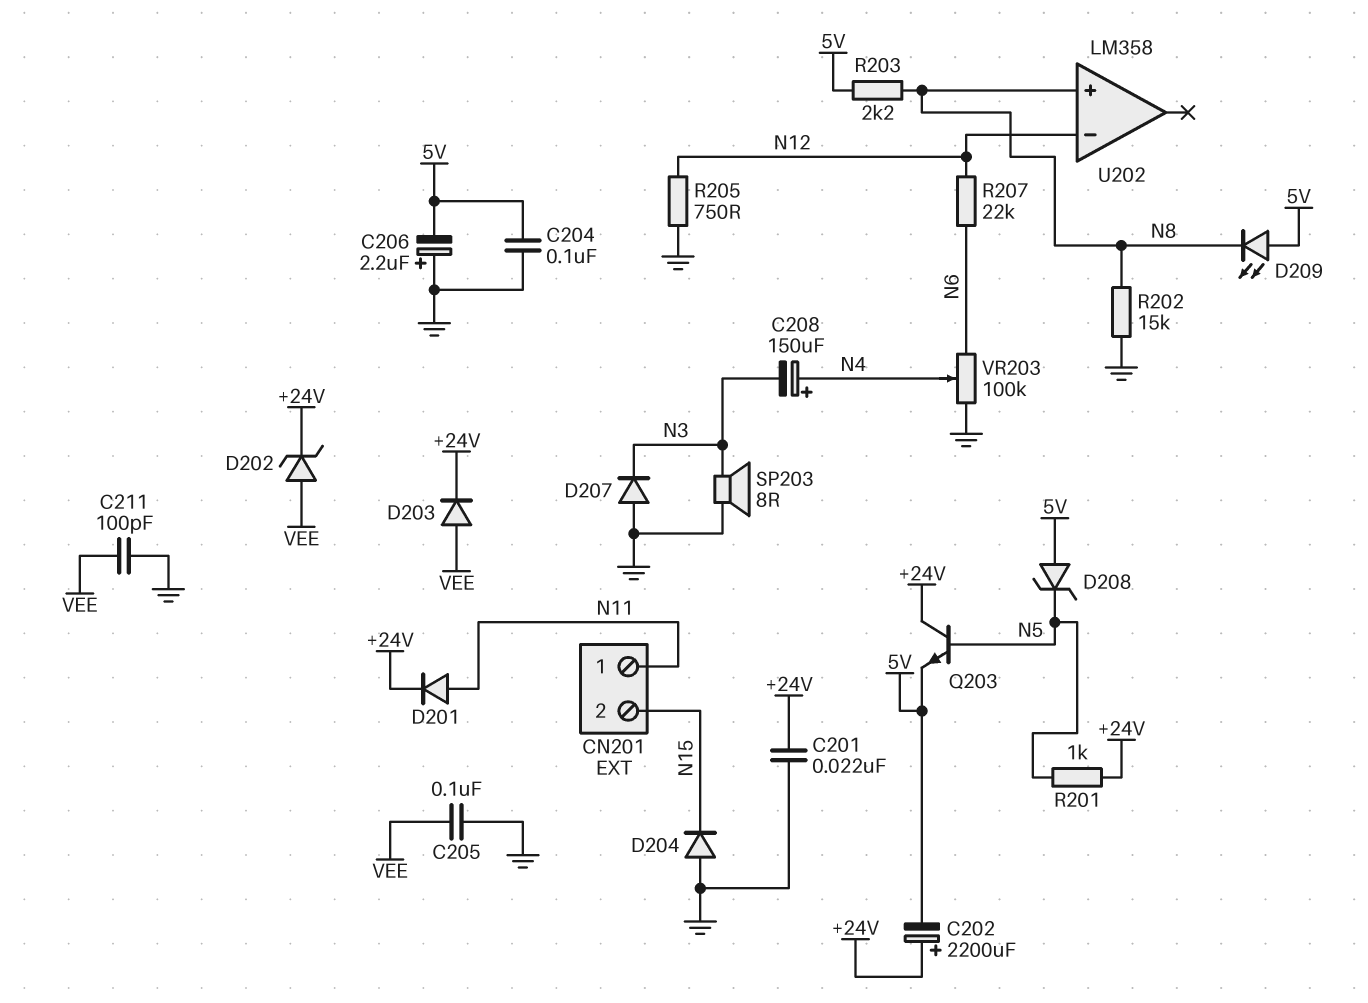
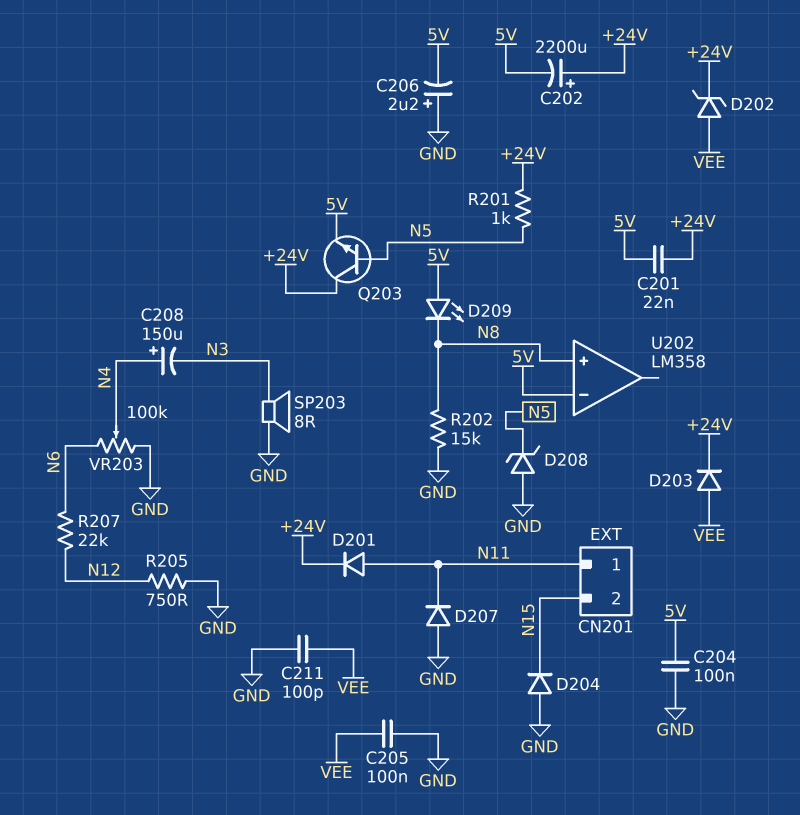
C201: 22nF (+24V, GND) -> 22nF (+24V, 5V)
D207: diode (A GND, K N3) -> diode (A GND, K N11)
D208: zener (A 5V, K N5) -> zener (A GND, K N5)
R203: 2.2k (5V, N8) -> none
U202 pin in-: N12 -> 5V

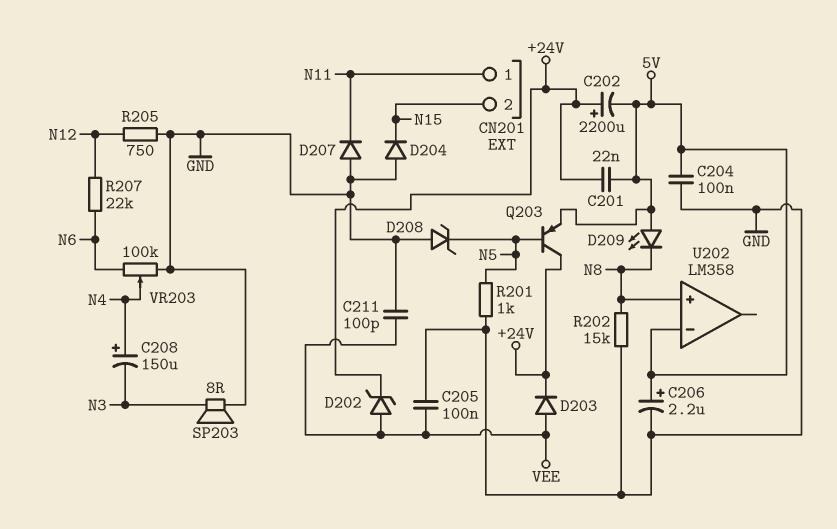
C206: 2.2uF (plus GND, minus 5V) -> 2.2uF (plus 5V, minus GND)
D201: diode (A N11, K +24V) -> none
Q203: NPN (B N5, C +24V, E 5V) -> PNP (B N5, C +24V, E 5V)
R201: 1k (+24V, N5) -> 1k (GND, N5)

